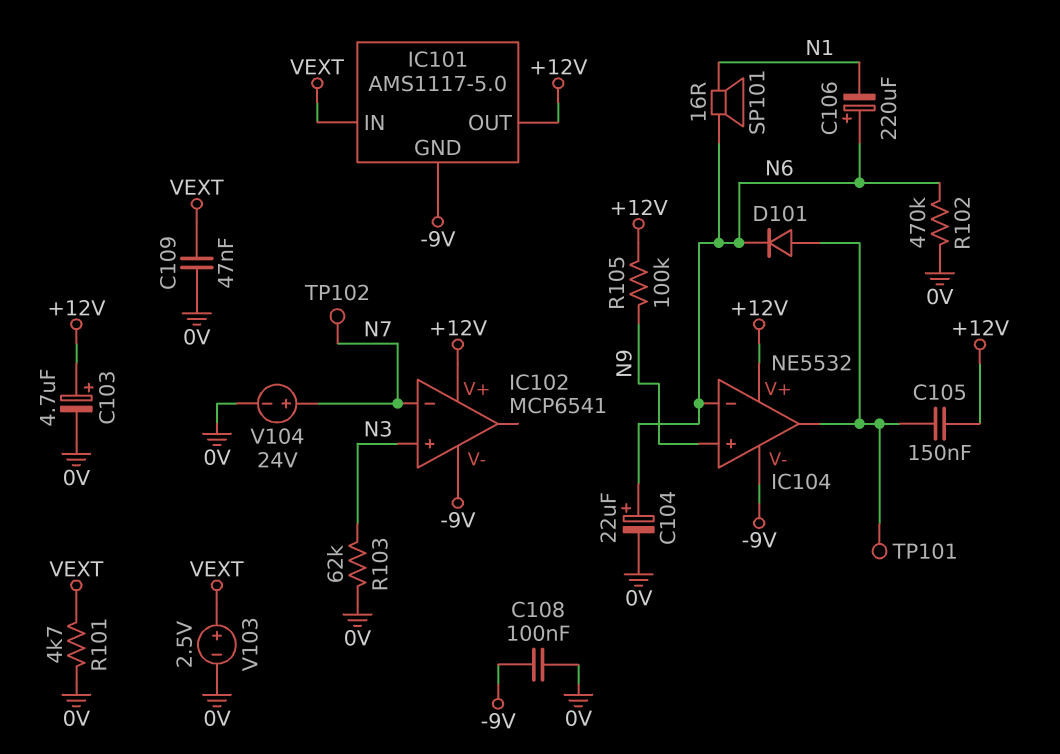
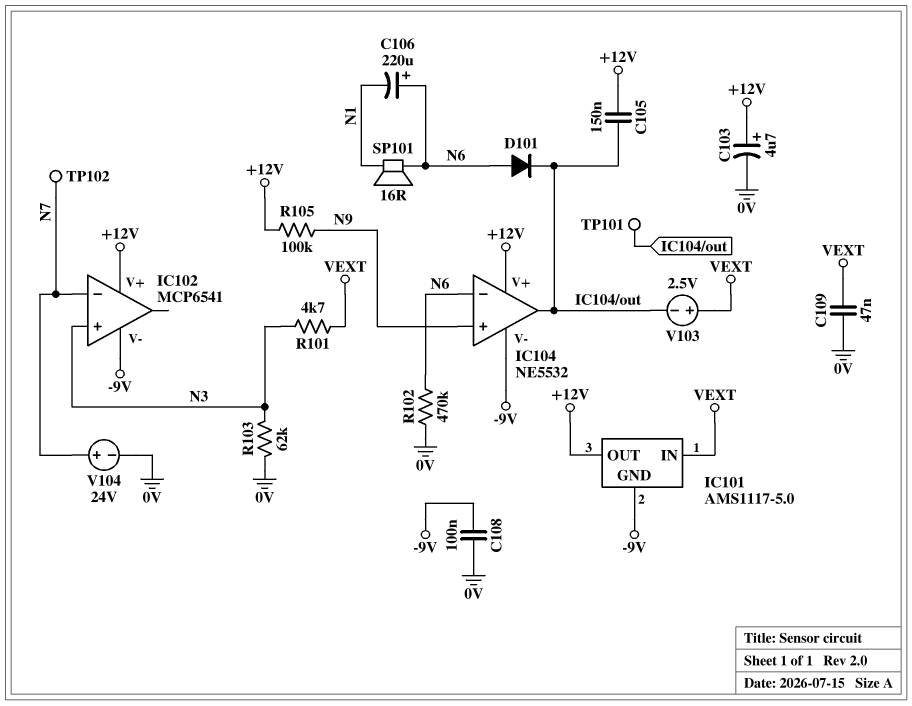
C104: 22uF (plus N6, minus 0V) -> none
D101: diode (A IC104/out, K N6) -> diode (A N6, K IC104/out)
R101: 4.7k (0V, VEXT) -> 4.7k (N3, VEXT)
V103: 2.5V (plus VEXT, minus 0V) -> 2.5V (plus VEXT, minus IC104/out)

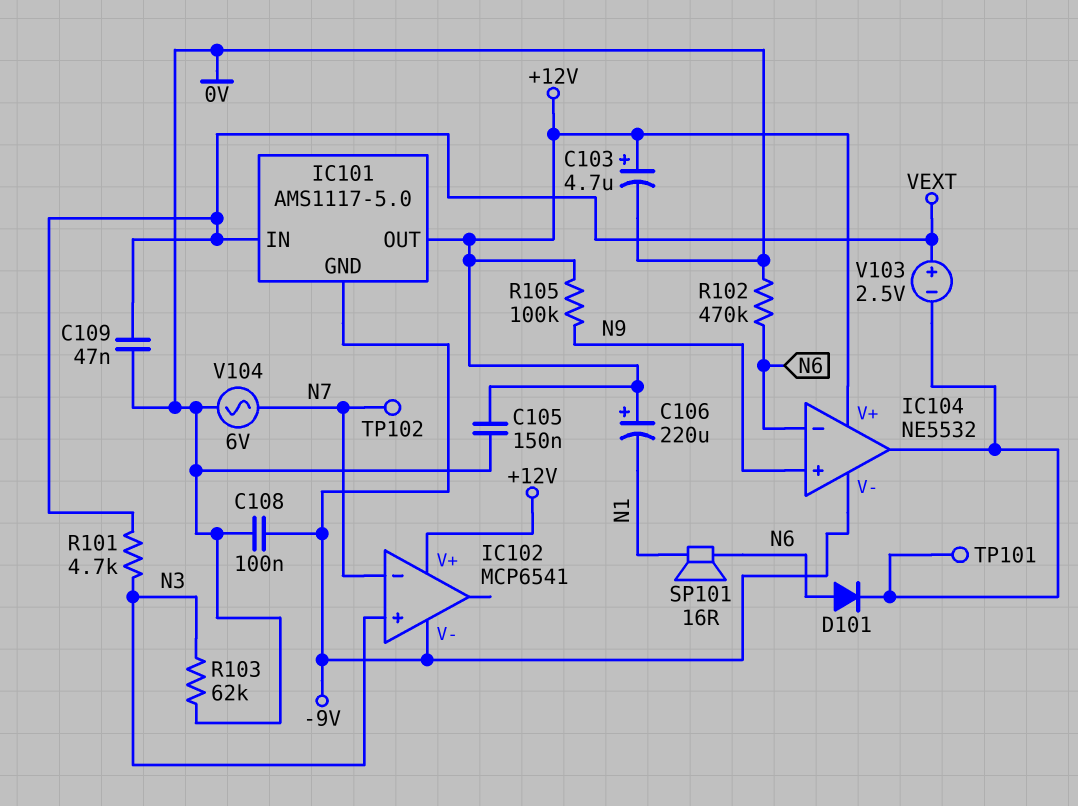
C105: 150nF (+12V, IC104/out) -> 150nF (+12V, 0V)
C106: 220uF (plus N6, minus N1) -> 220uF (plus +12V, minus N1)
V104: 24V (plus N7, minus 0V) -> AC 6V (0V, N7)

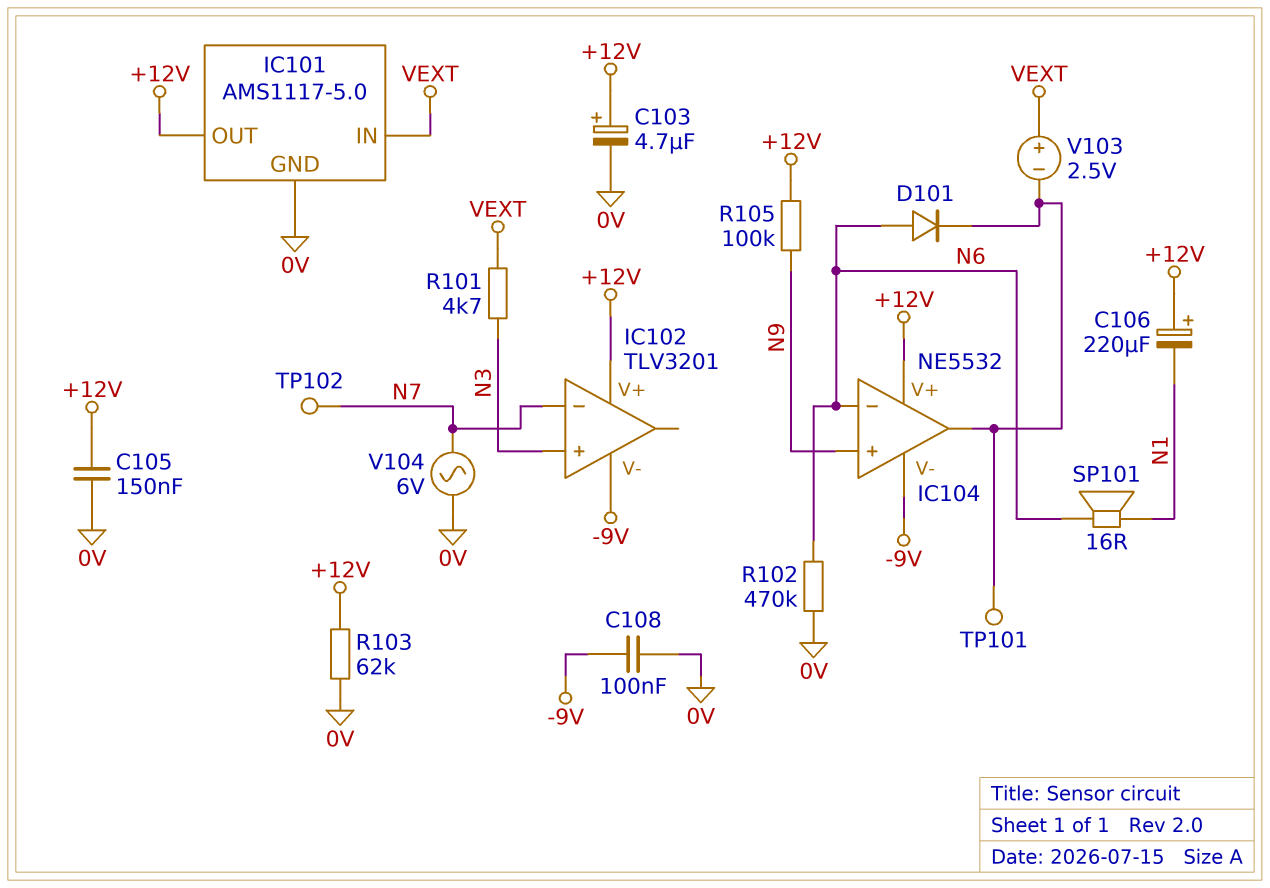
C109: 47nF (0V, VEXT) -> none
IC101 pin GND: -9V -> 0V
IC102: MCP6541 -> TLV3201
R103: 62k (0V, N3) -> 62k (+12V, 0V)

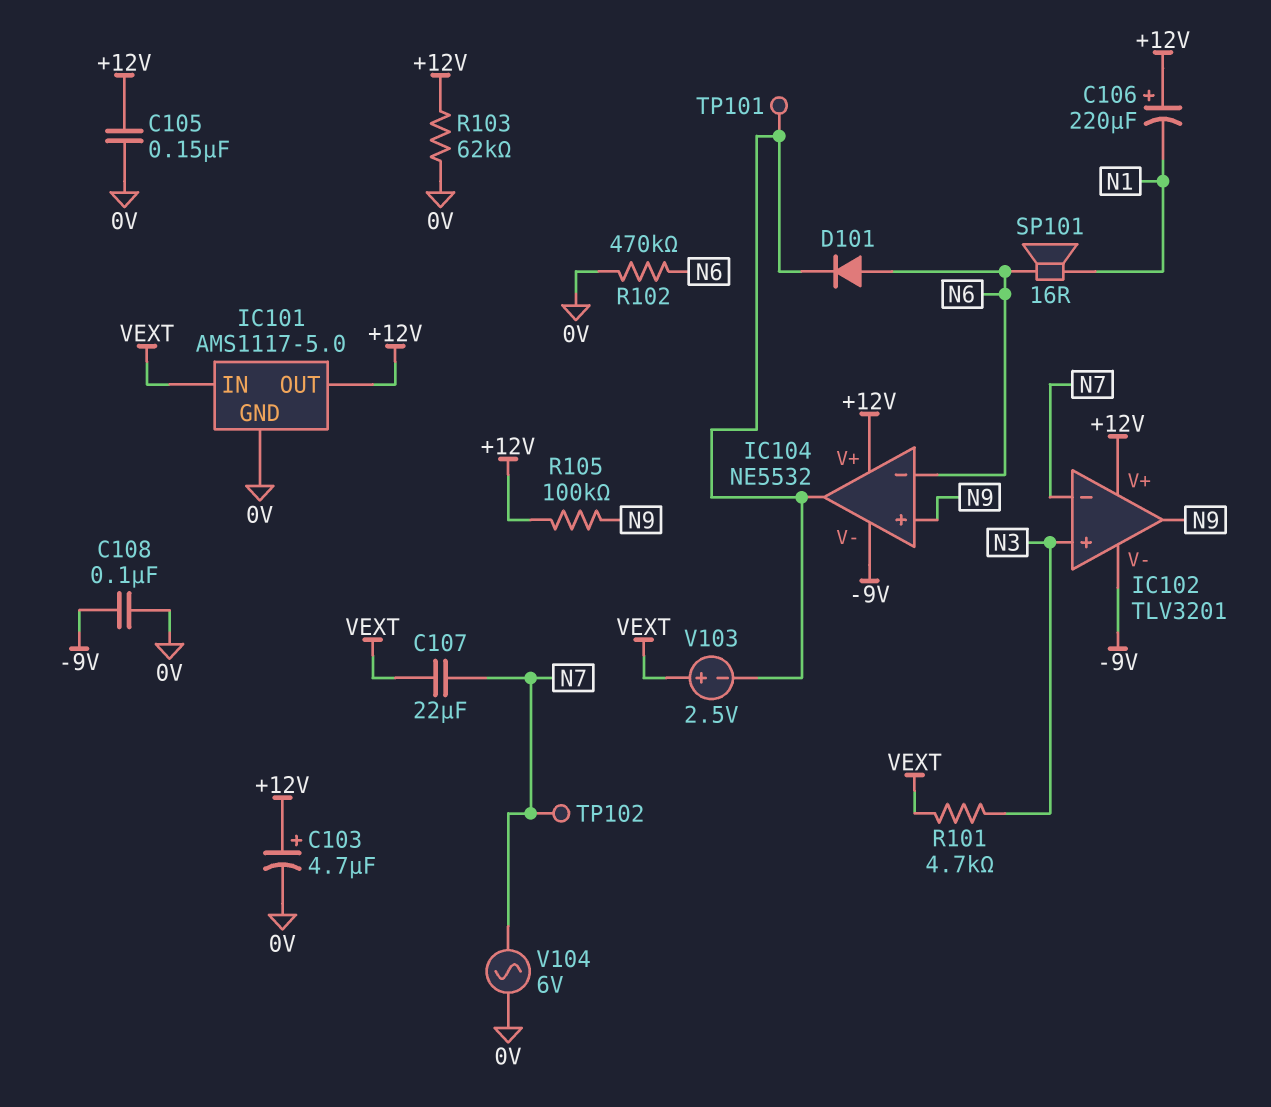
C107: none -> 22uF (N7, VEXT)
IC102 pin out: none -> N9

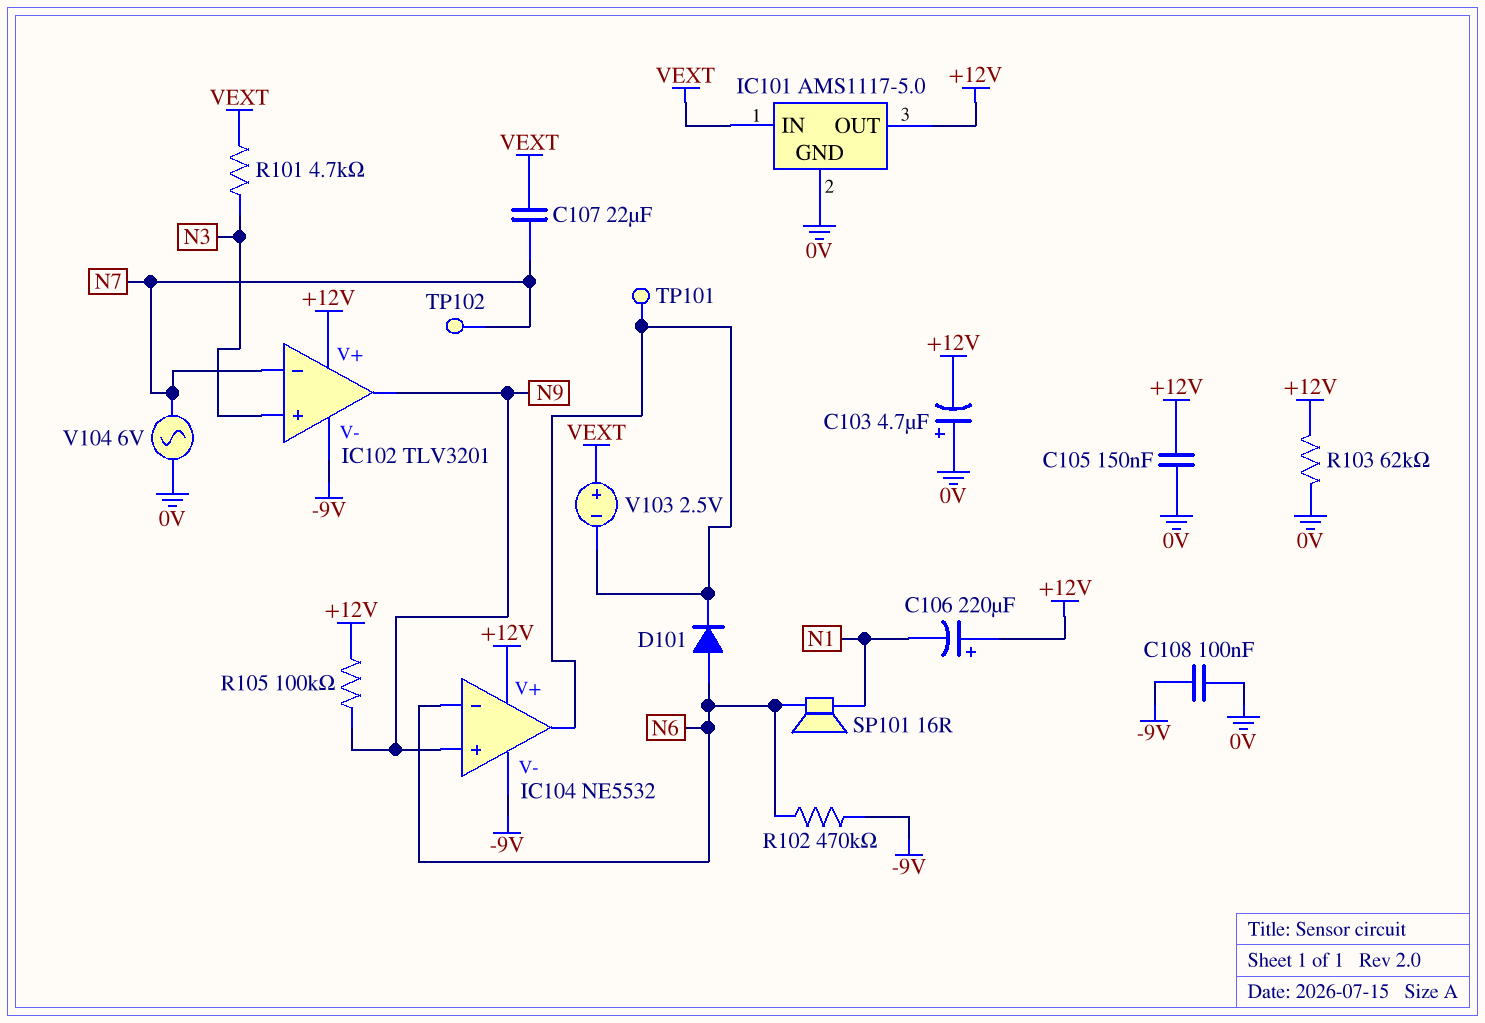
C103: 4.7uF (plus +12V, minus 0V) -> 4.7uF (plus 0V, minus +12V)
R102: 470k (0V, N6) -> 470k (-9V, N6)

